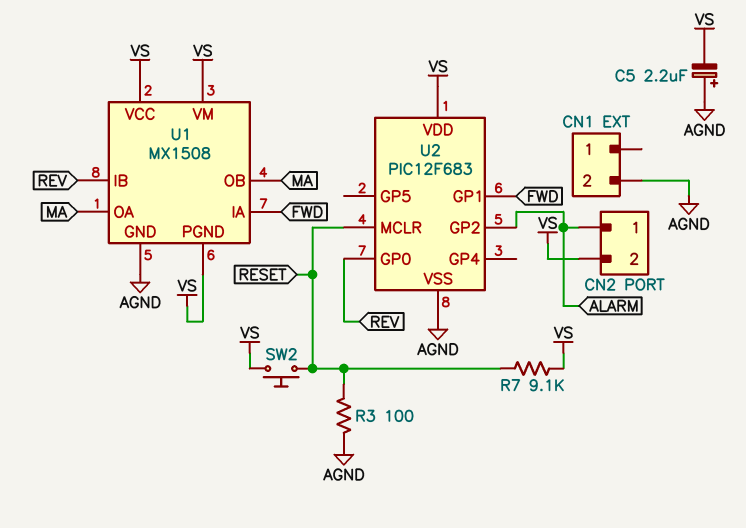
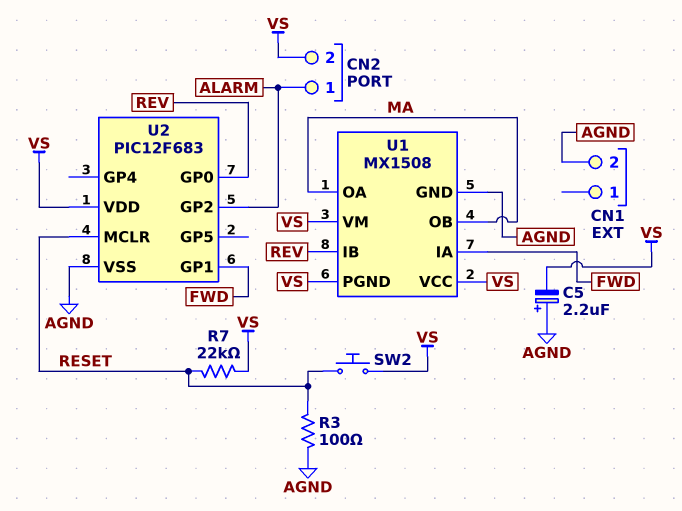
R7: 9.1k (RESET, VS) -> 22k (RESET, VS)

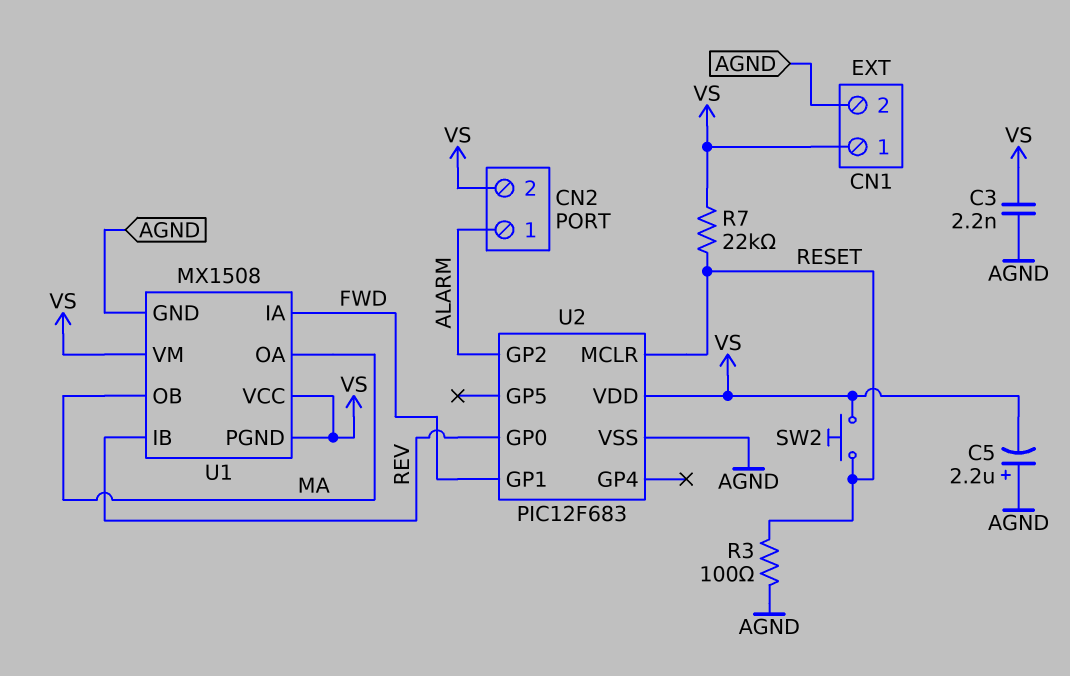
C3: none -> 2.2nF (AGND, VS)
CN1 pin 1: none -> VS

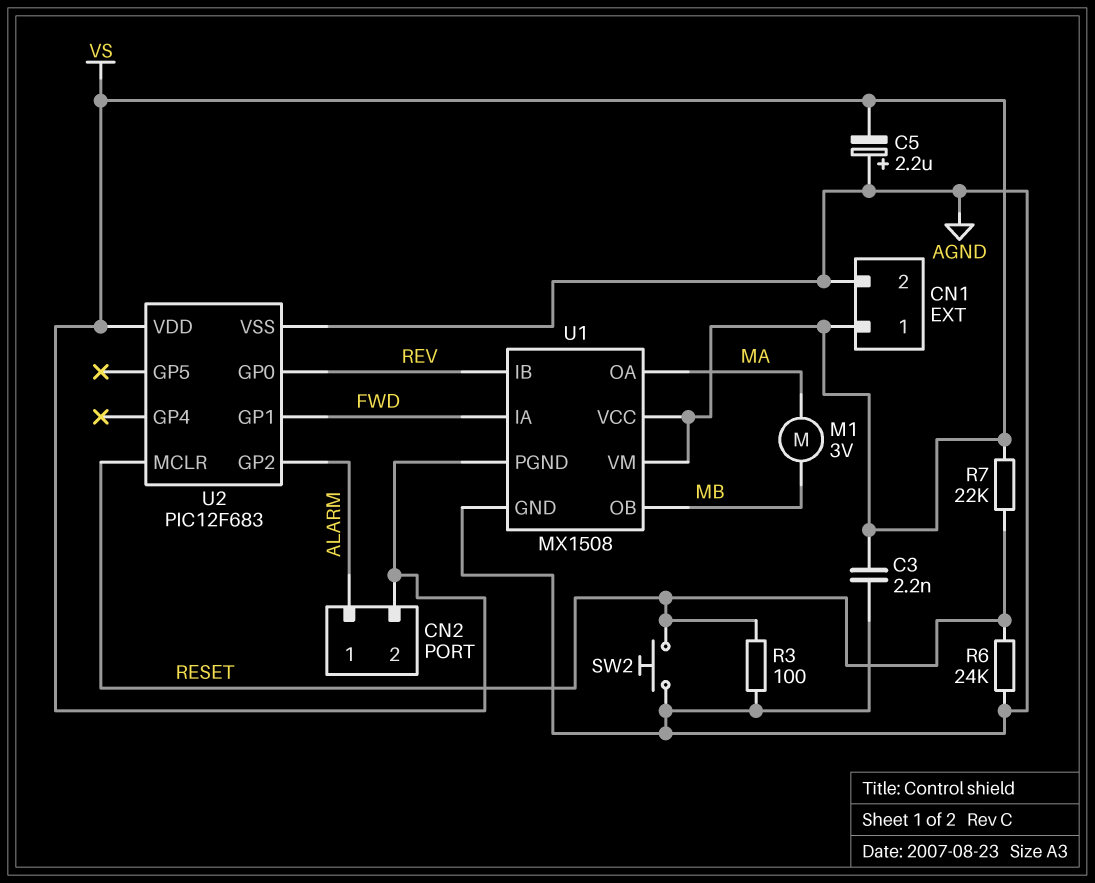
M1: none -> motor 3V (MA, MB)
R6: none -> 24k (AGND, RESET)
SW2: button (RESET, VS) -> button (AGND, RESET)
U1 pin OB: MA -> MB

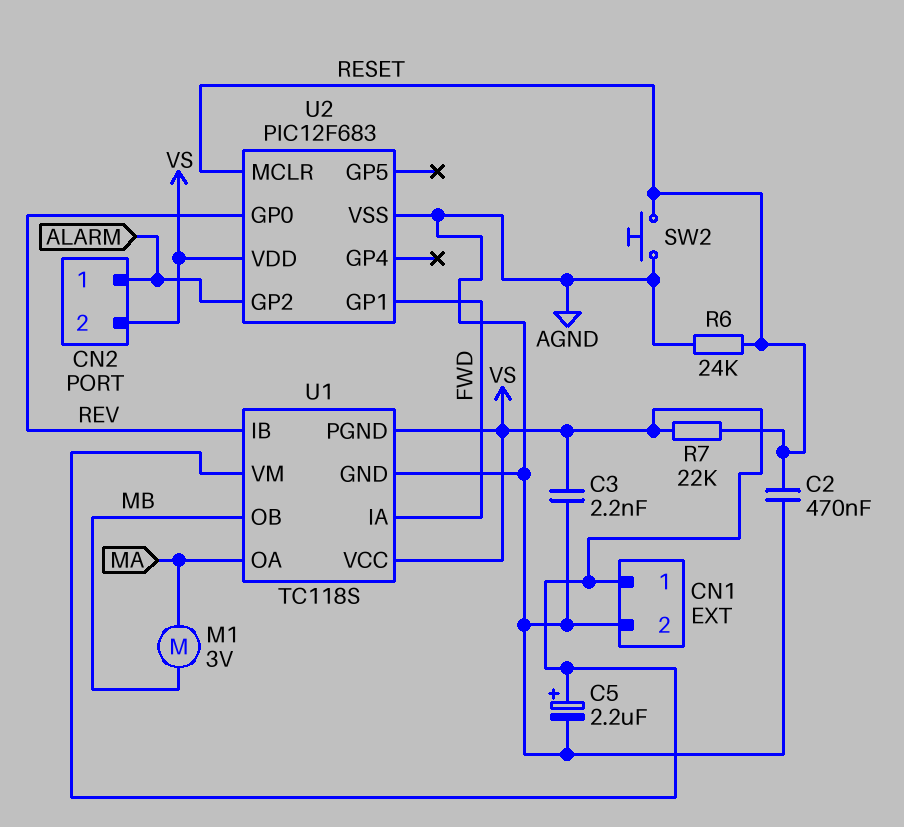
C2: none -> 470nF (AGND, RESET)
C5: 2.2uF (plus AGND, minus VS) -> 2.2uF (plus VS, minus AGND)
R3: 100 (AGND, RESET) -> none
U1: MX1508 -> TC118S

